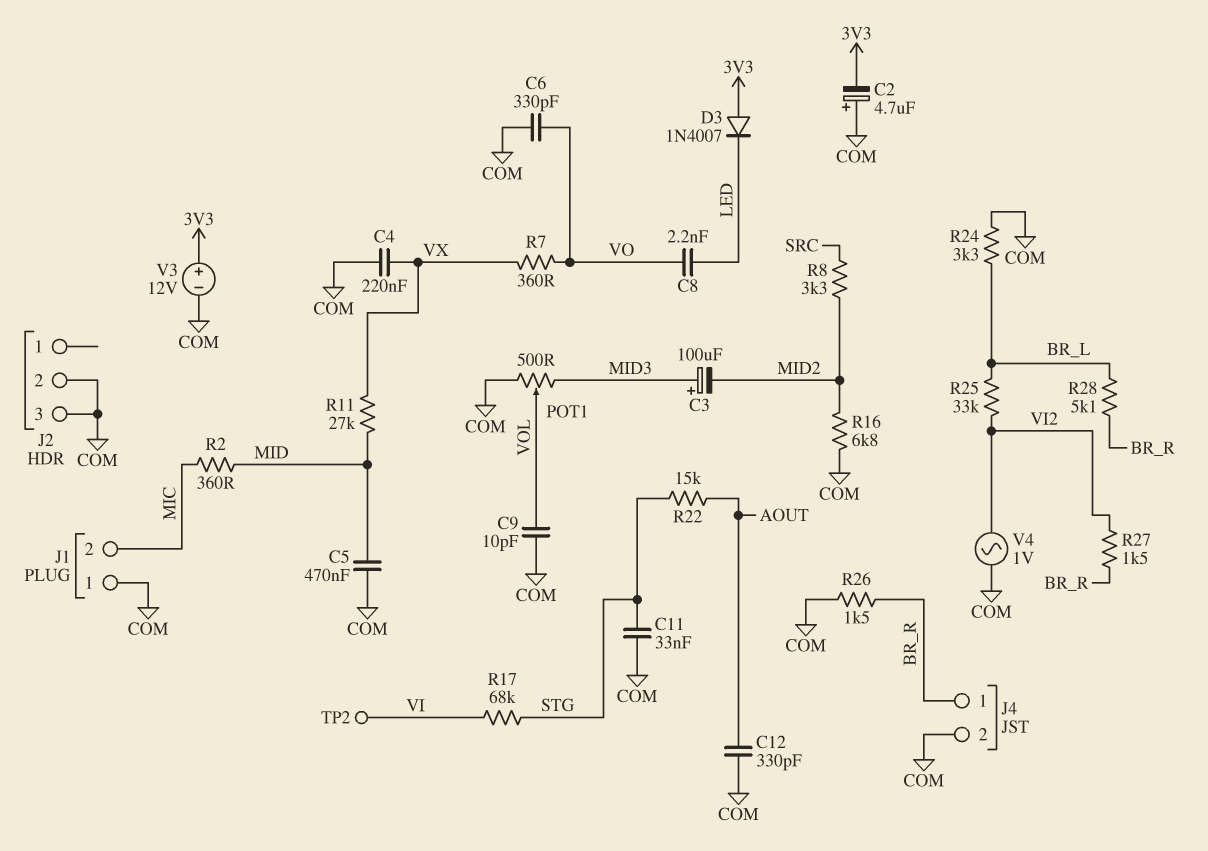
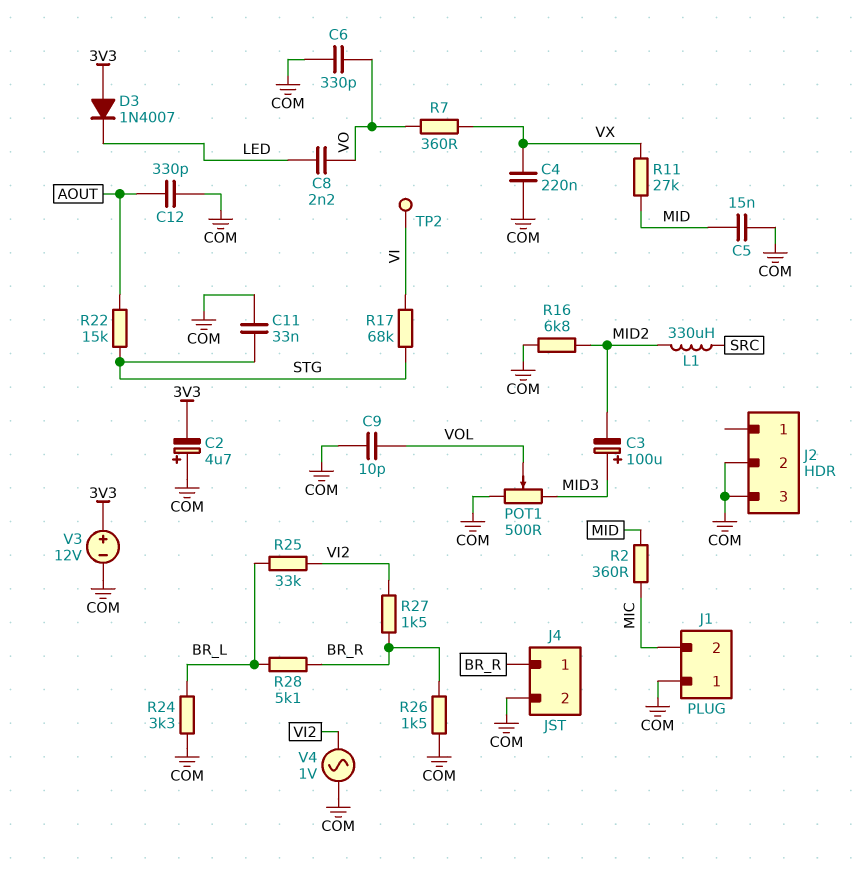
C5: 470nF (COM, MID) -> 15nF (COM, MID)
L1: none -> 330uH (MID2, SRC)
R8: 3.3k (MID2, SRC) -> none

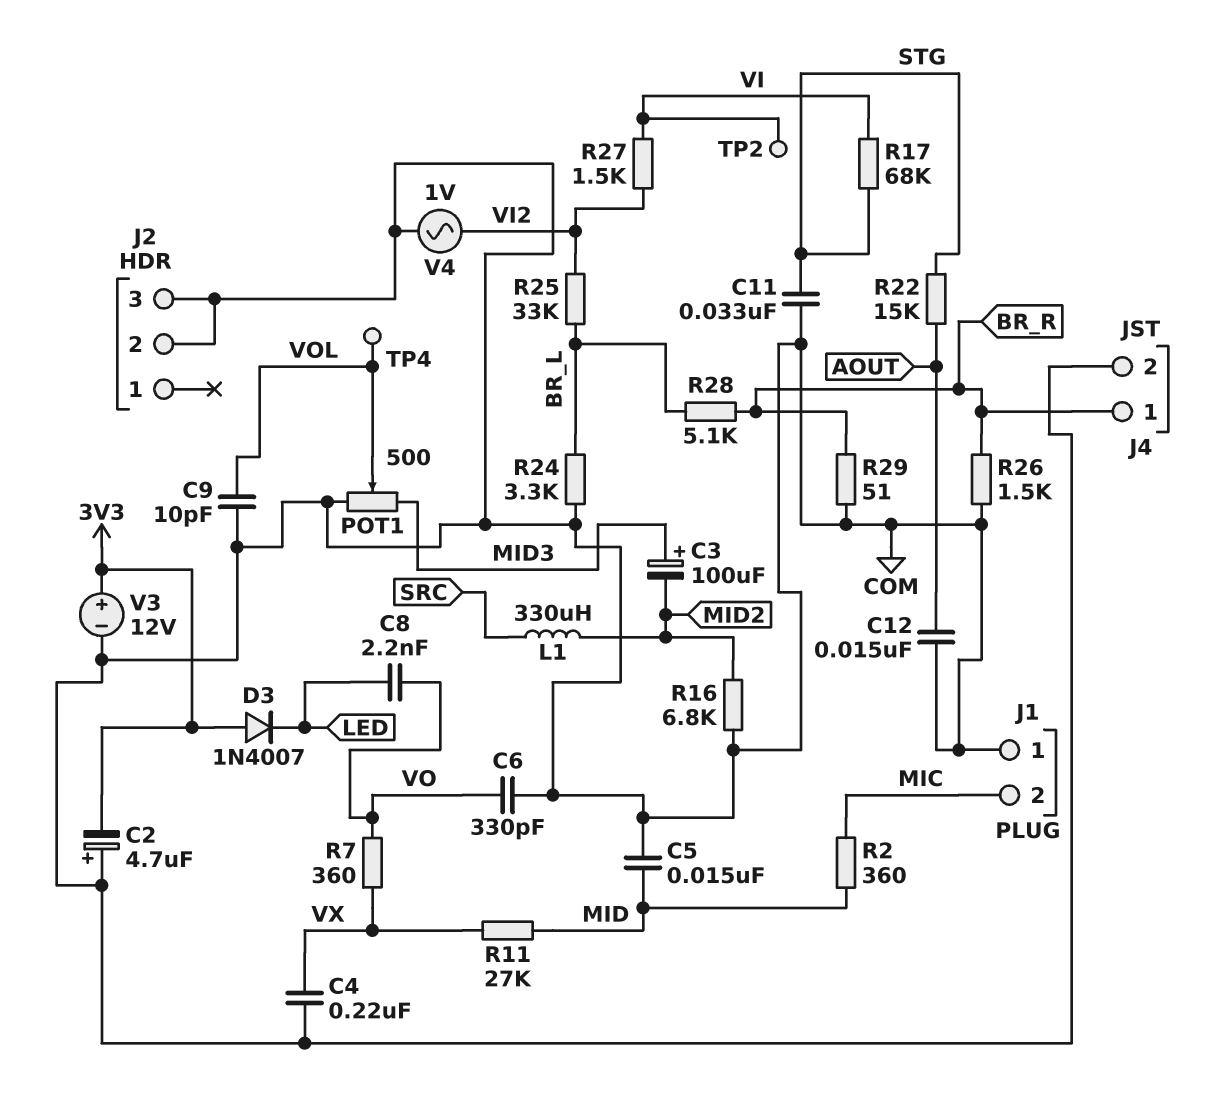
C12: 330pF (AOUT, COM) -> 15nF (AOUT, COM)
R27: 1.5k (BR_R, VI2) -> 1.5k (VI, VI2)
R29: none -> 51 (BR_R, COM)
TP4: none -> test point (VOL)

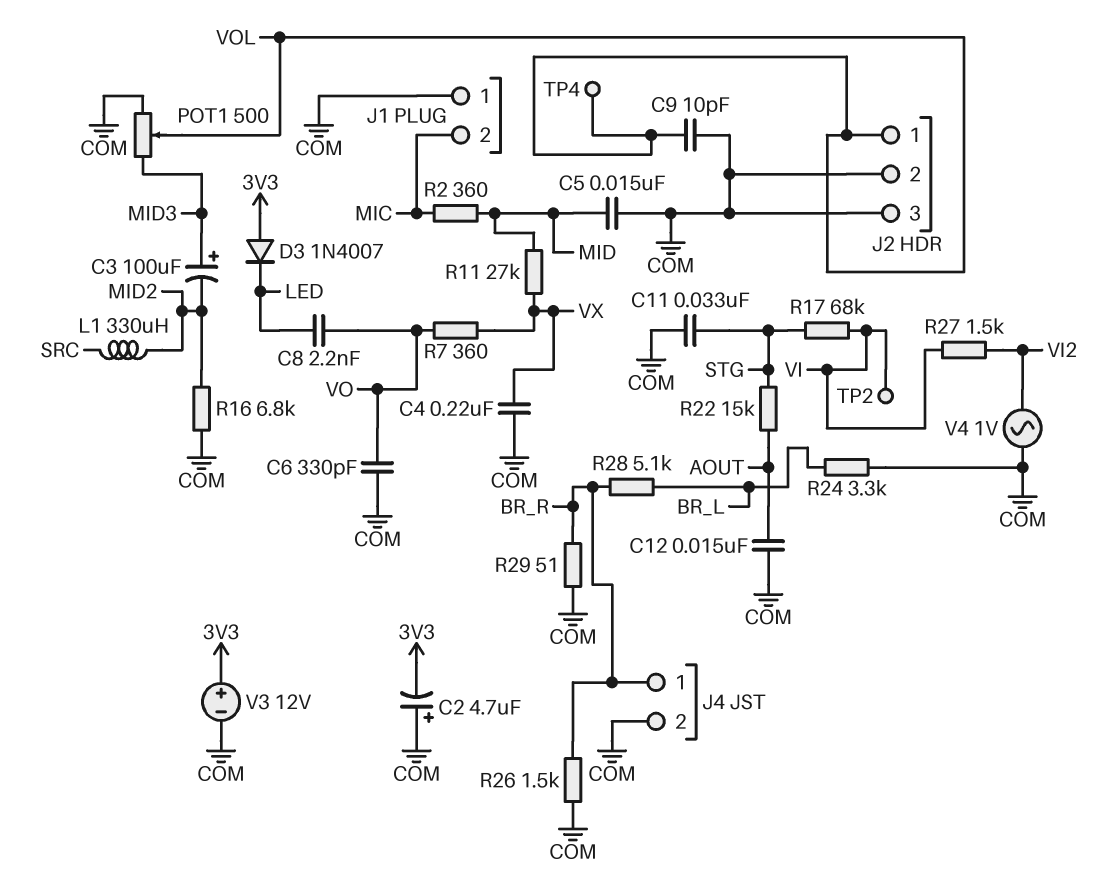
J2 pin 1: none -> VOL
R25: 33k (BR_L, VI2) -> none

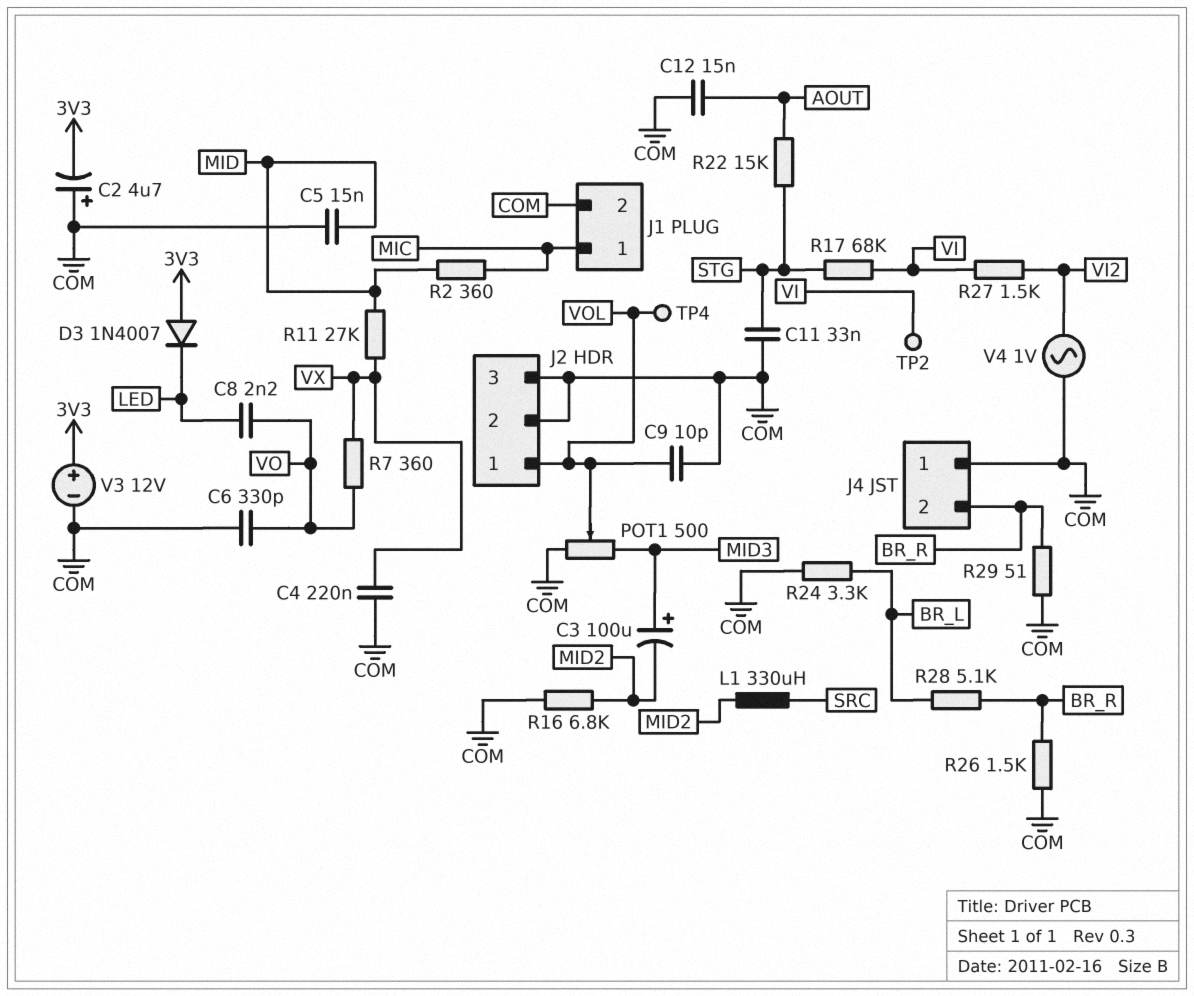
J1 pin 1: COM -> MIC
J1 pin 2: MIC -> COM
J4 pin 1: BR_R -> COM
J4 pin 2: COM -> BR_R

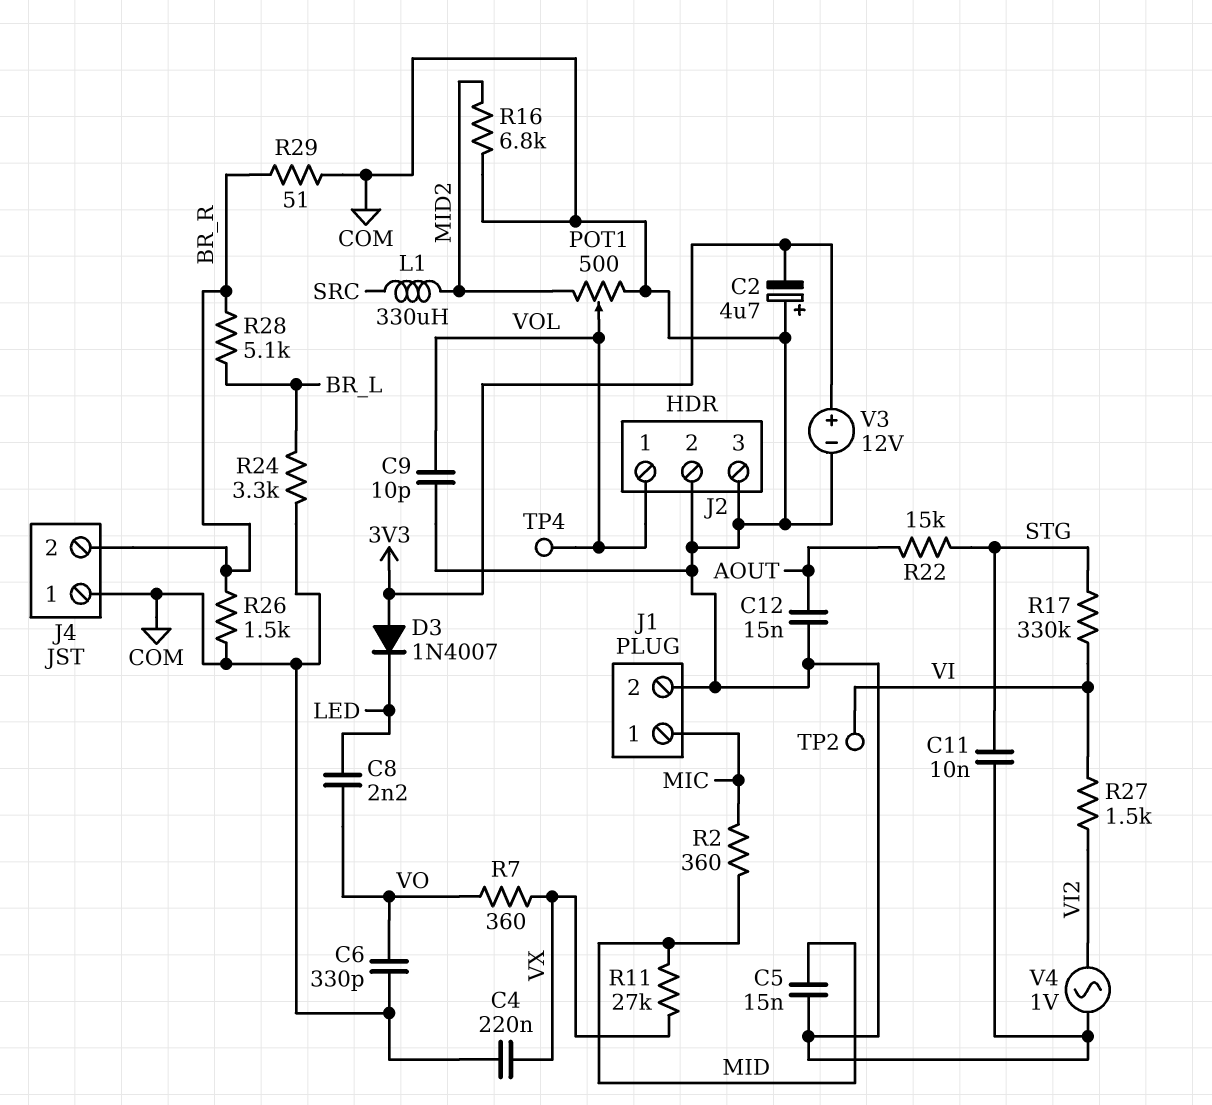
C3: 100uF (plus MID3, minus MID2) -> none
C11: 33nF (COM, STG) -> 10nF (COM, STG)
POT1: 500 (COM, MID3, wiper VOL) -> 500 (COM, MID2, wiper VOL)
R17: 68k (STG, VI) -> 330k (STG, VI)

